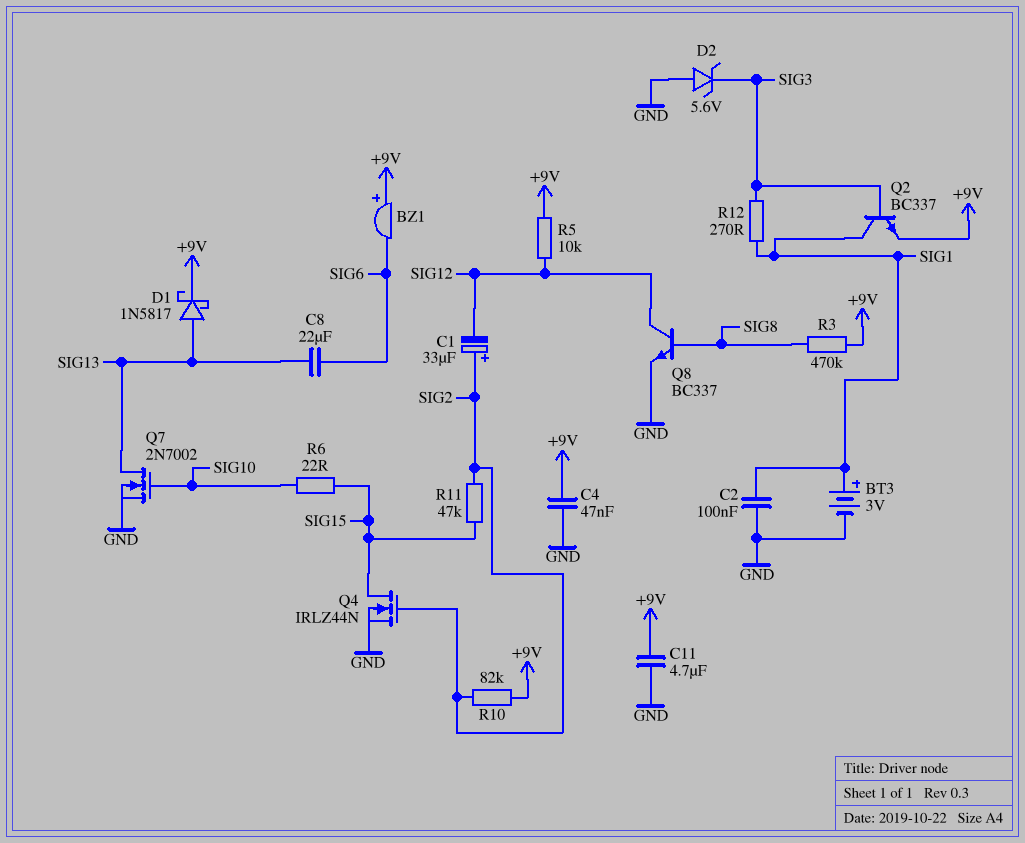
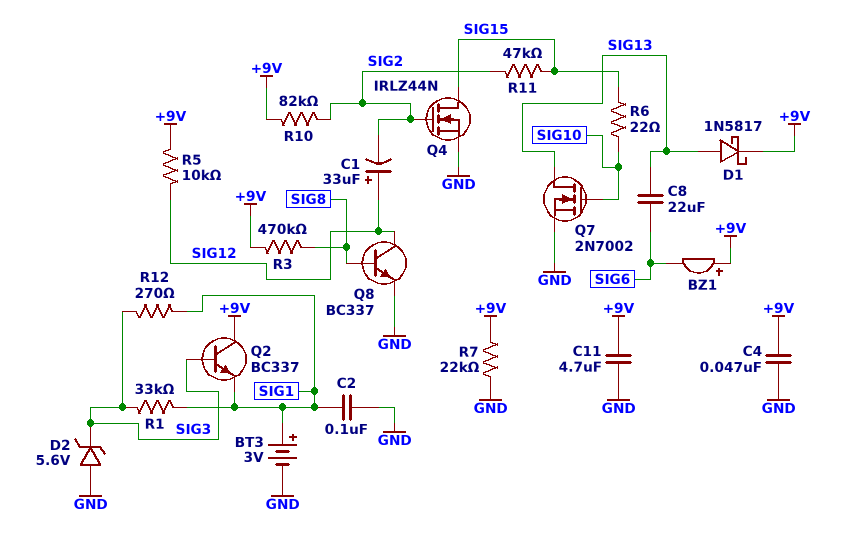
C1: 33uF (plus SIG2, minus SIG12) -> 33uF (plus SIG12, minus SIG2)
Q2: NPN BC337 (B SIG3, C SIG1, E +9V) -> NPN BC337 (B SIG3, C +9V, E SIG1)
R1: none -> 33k (SIG1, SIG3)
R7: none -> 22k (+9V, GND)

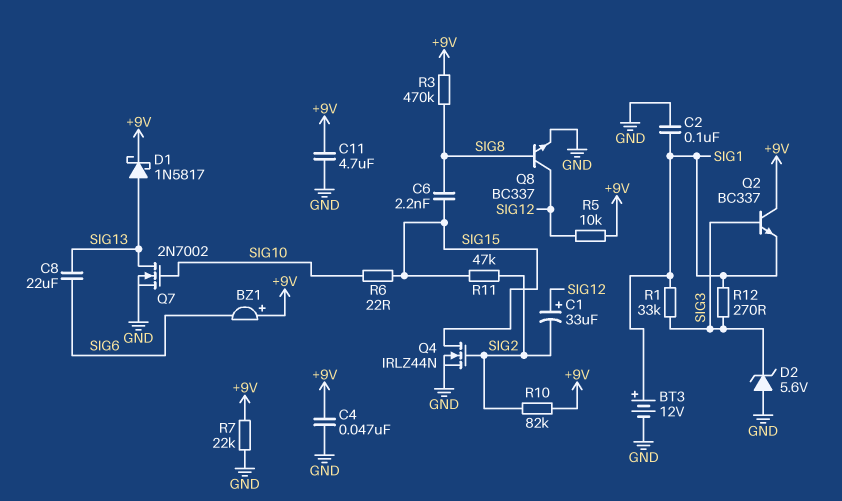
BT3: 3V (plus SIG1, minus GND) -> 12V (plus SIG1, minus GND)
C6: none -> 2.2nF (SIG8, SIG15)

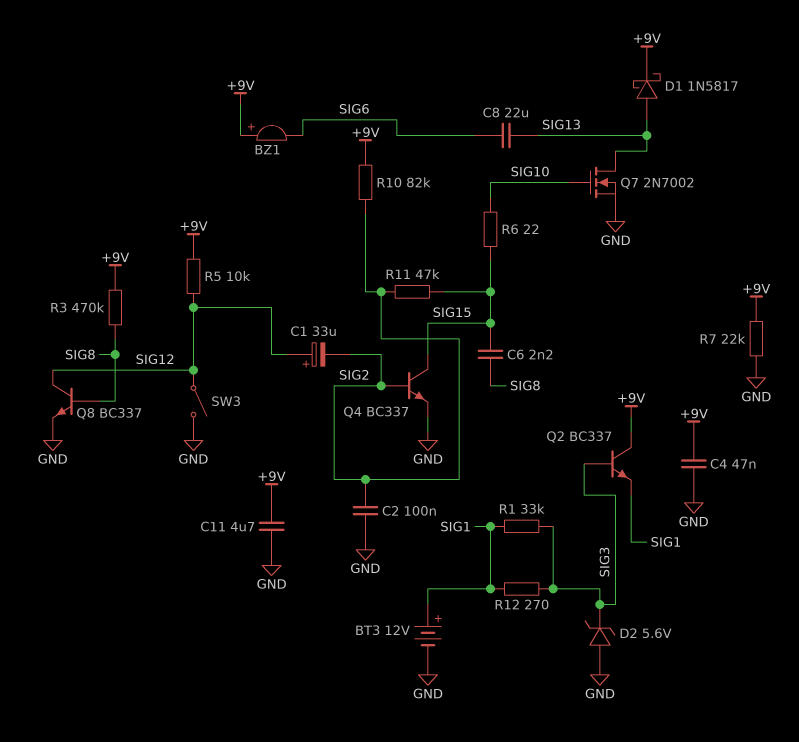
C2: 100nF (GND, SIG1) -> 100nF (GND, SIG2)
Q4: NMOS IRLZ44N (G SIG2, D SIG15, S GND) -> NPN BC337 (B SIG2, C SIG15, E GND)
SW3: none -> switch (GND, SIG12)

